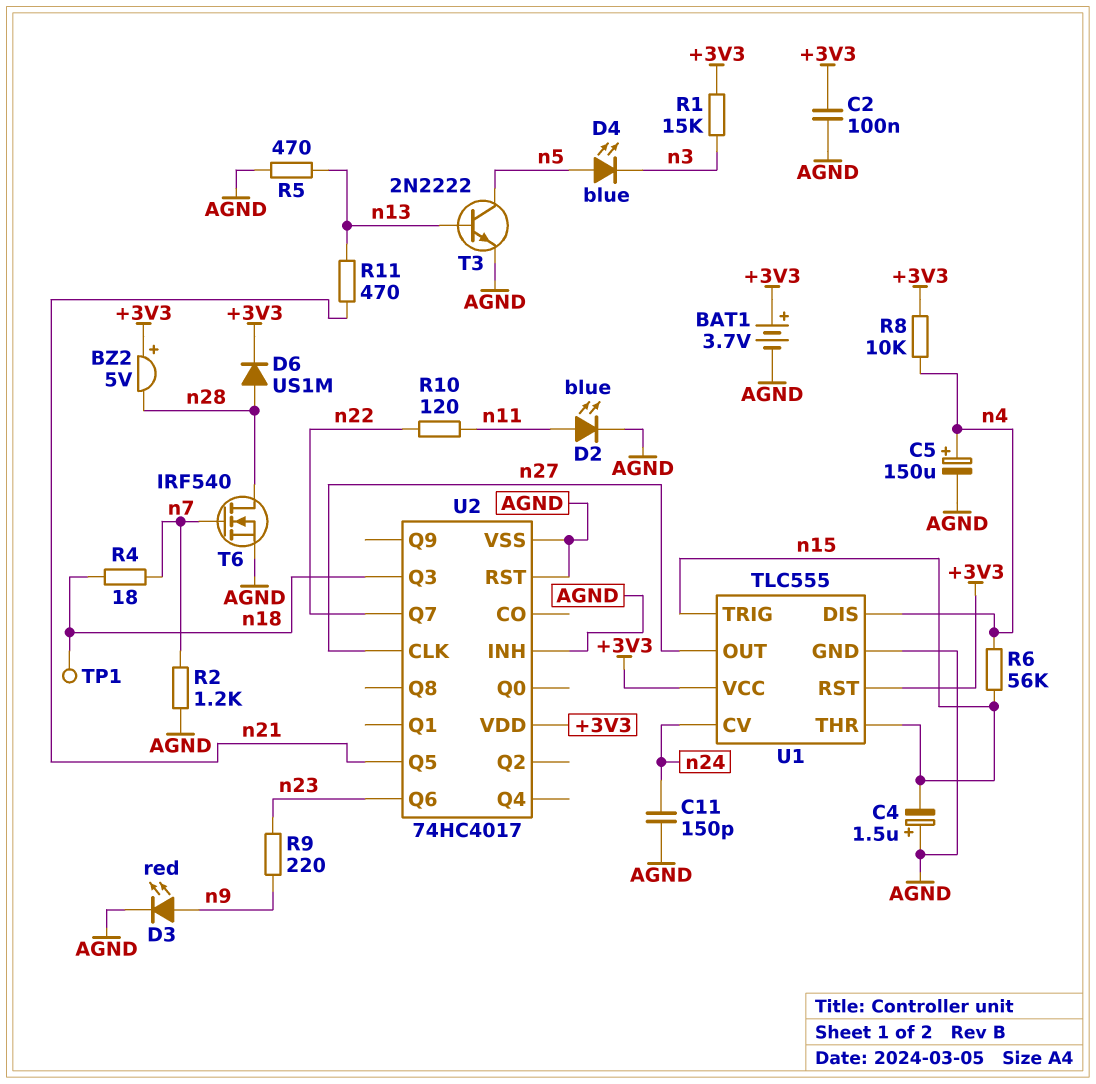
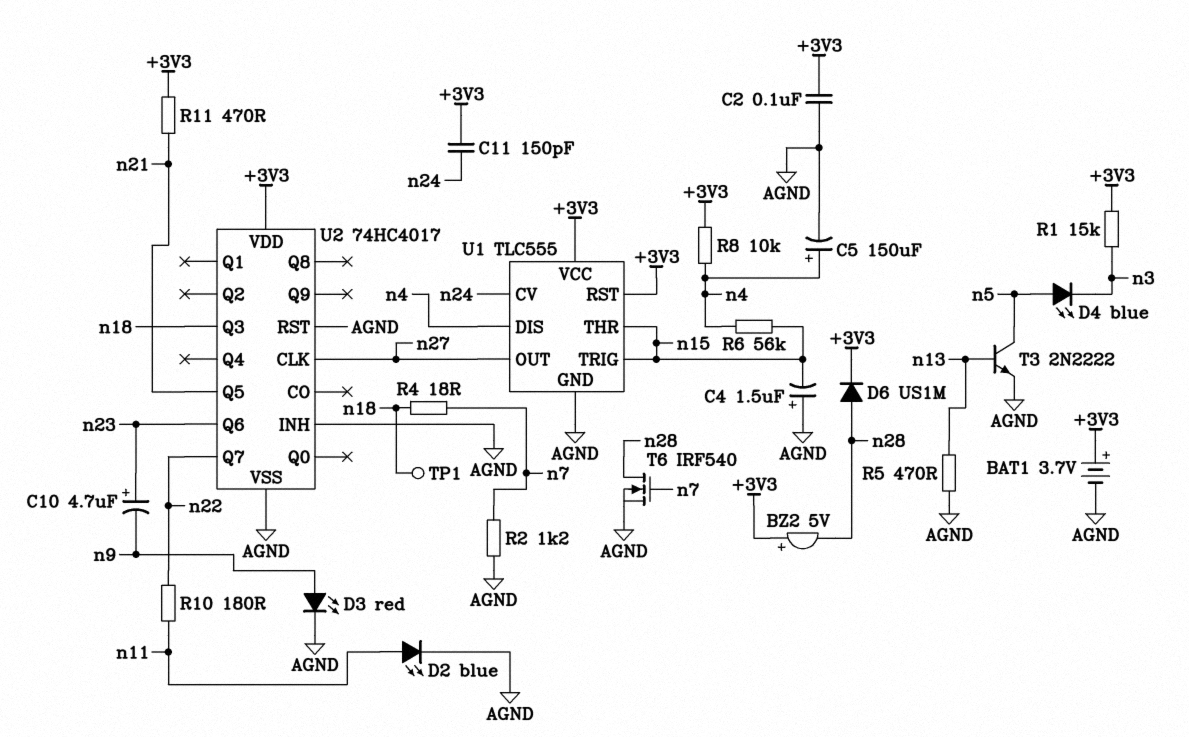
C10: none -> 4.7uF (plus n23, minus n9)
C11: 150pF (AGND, n24) -> 150pF (+3V3, n24)
R9: 220 (n9, n23) -> none
R10: 120 (n11, n22) -> 180 (n11, n22)
R11: 470 (n13, n21) -> 470 (+3V3, n21)

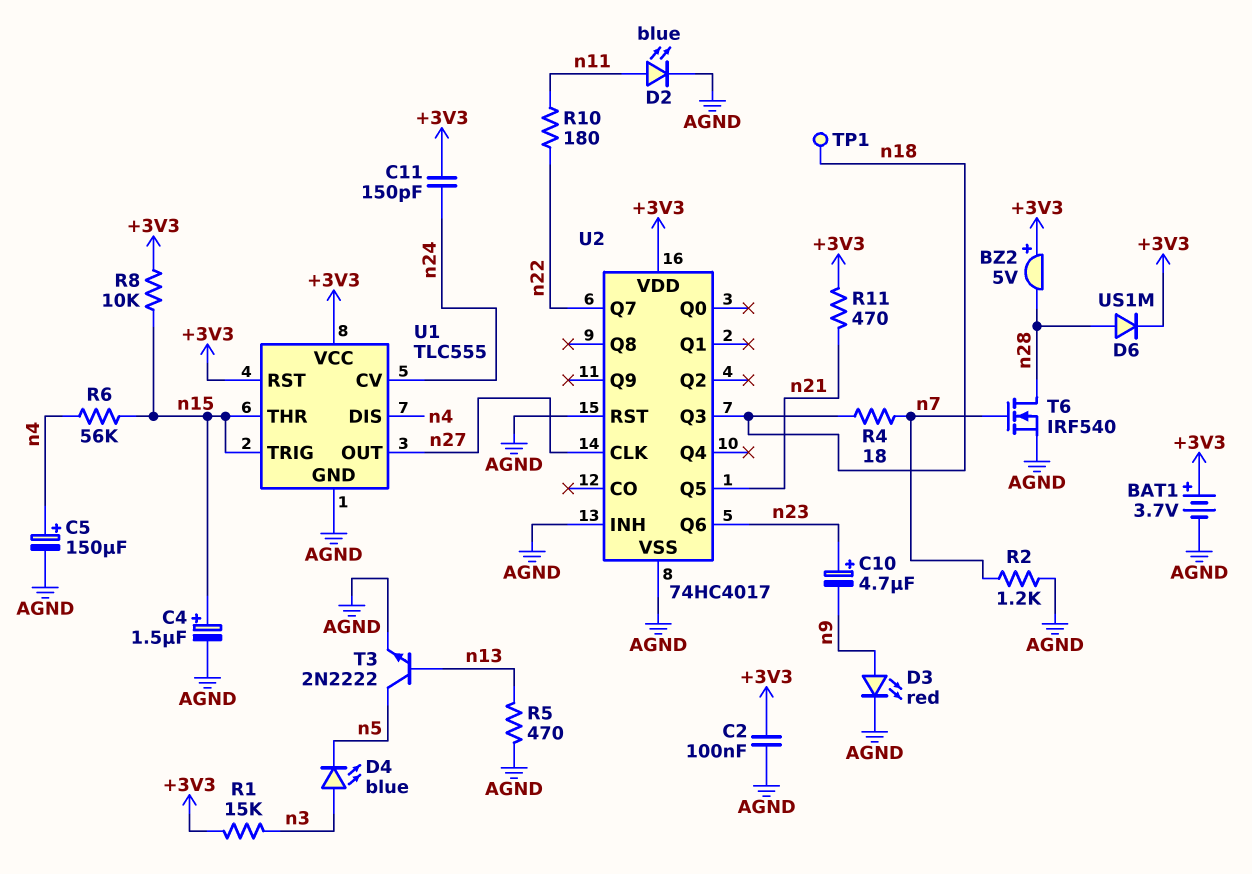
C4: 1.5uF (plus AGND, minus n15) -> 1.5uF (plus n15, minus AGND)
D4: LED blue (A n5, K n3) -> LED blue (A n3, K n5)
R8: 10k (+3V3, n4) -> 10k (+3V3, n15)

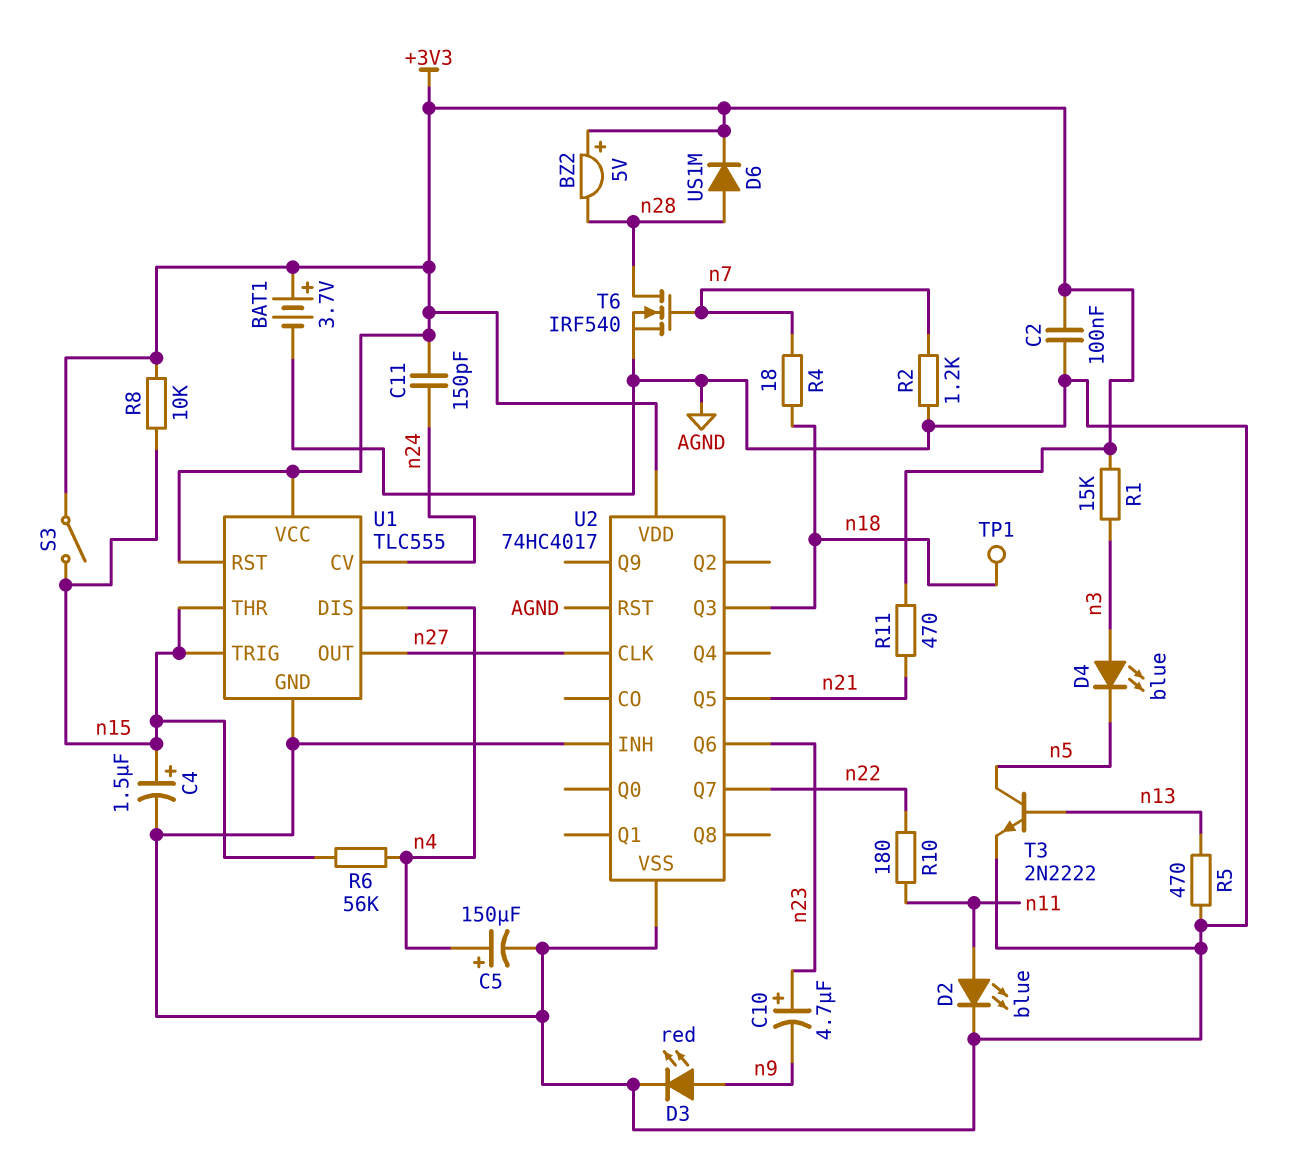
S3: none -> switch (+3V3, n15)

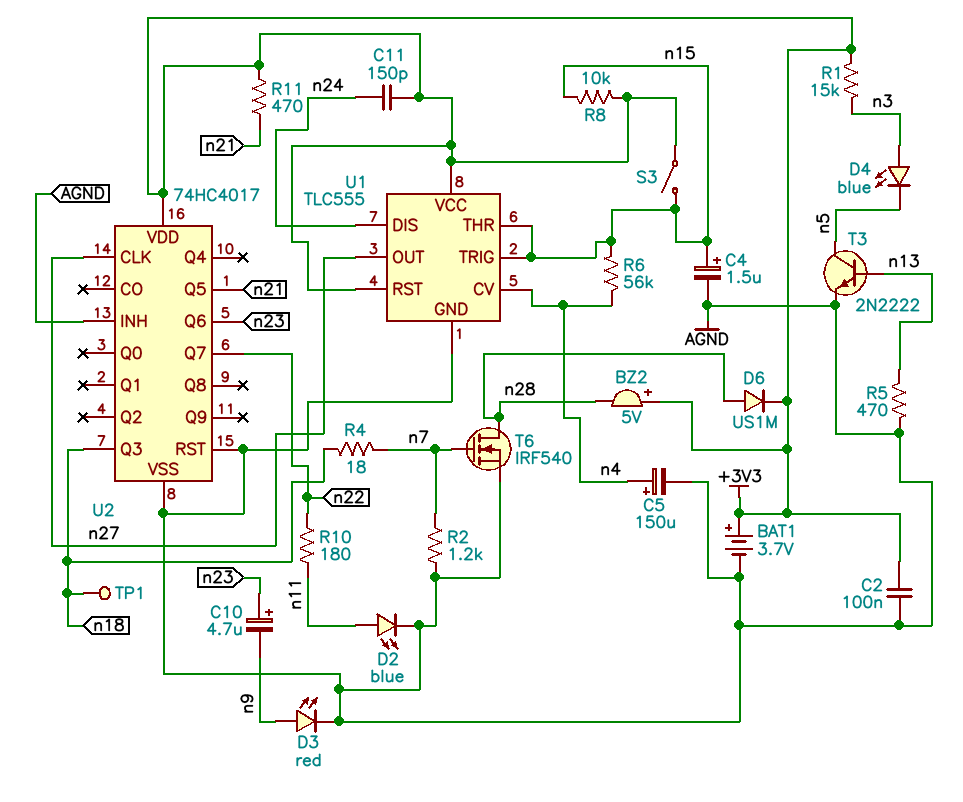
U1 pin CV: n24 -> n4
U1 pin DIS: n4 -> n24

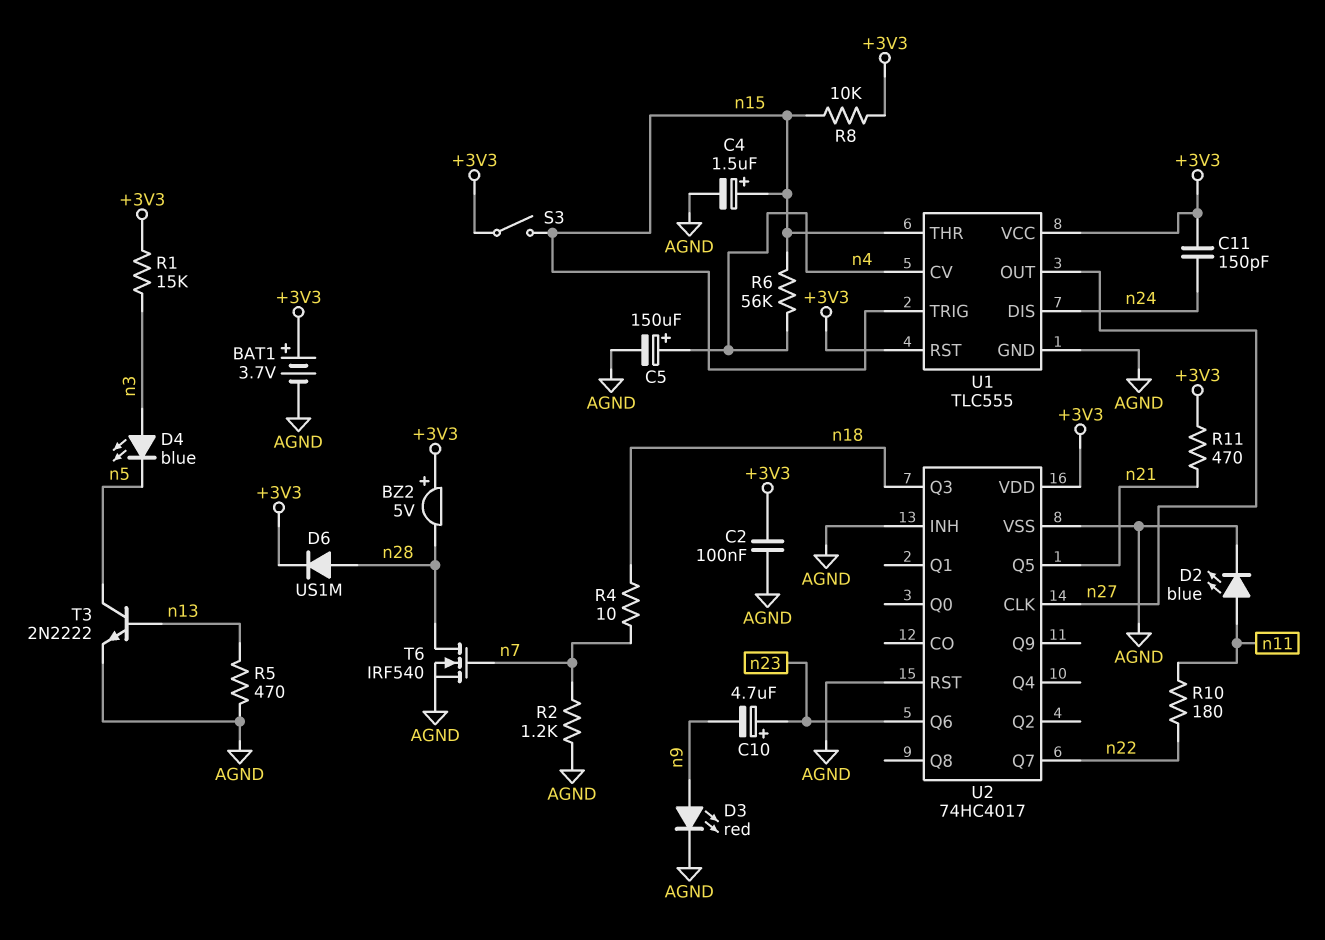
R4: 18 (n7, n18) -> 10 (n7, n18)
TP1: test point (n18) -> none

